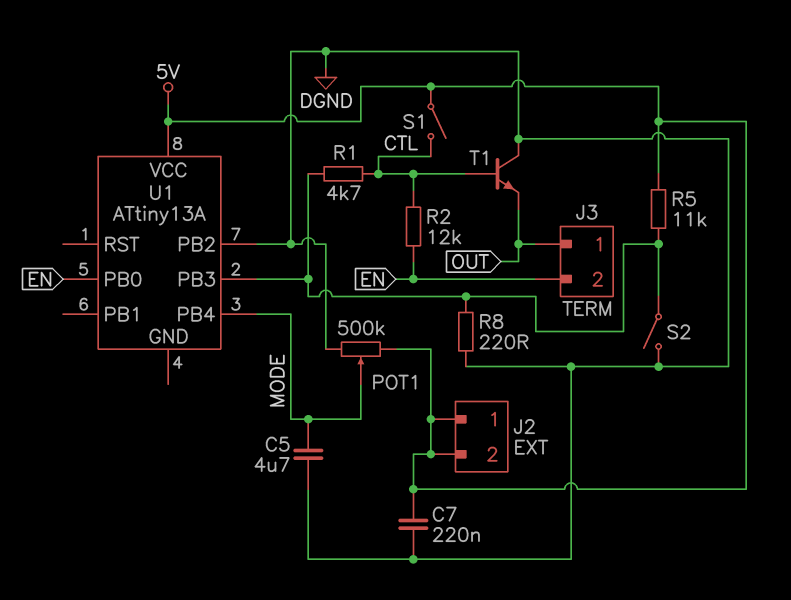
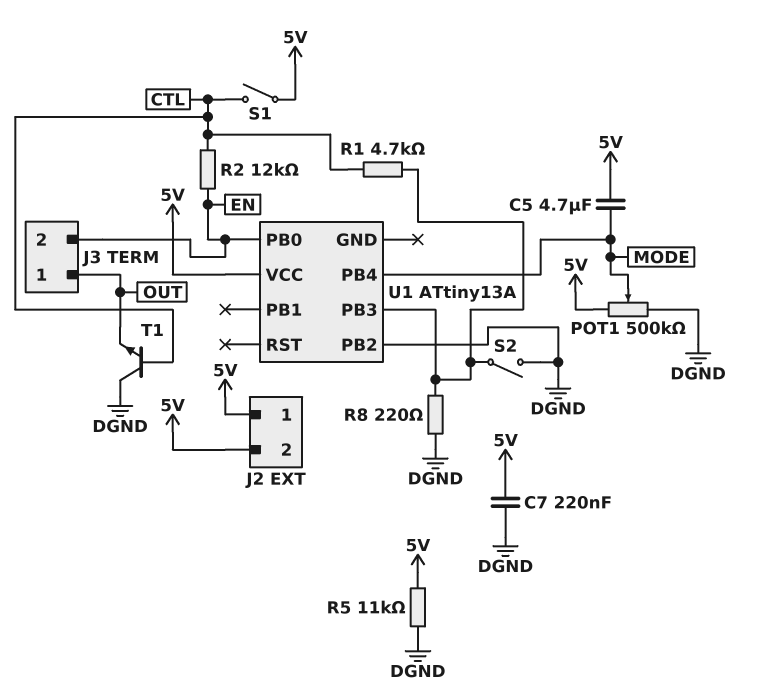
C5: 4.7uF (DGND, MODE) -> 4.7uF (5V, MODE)
R5: 11k (5V, U1/PB3) -> 11k (5V, DGND)

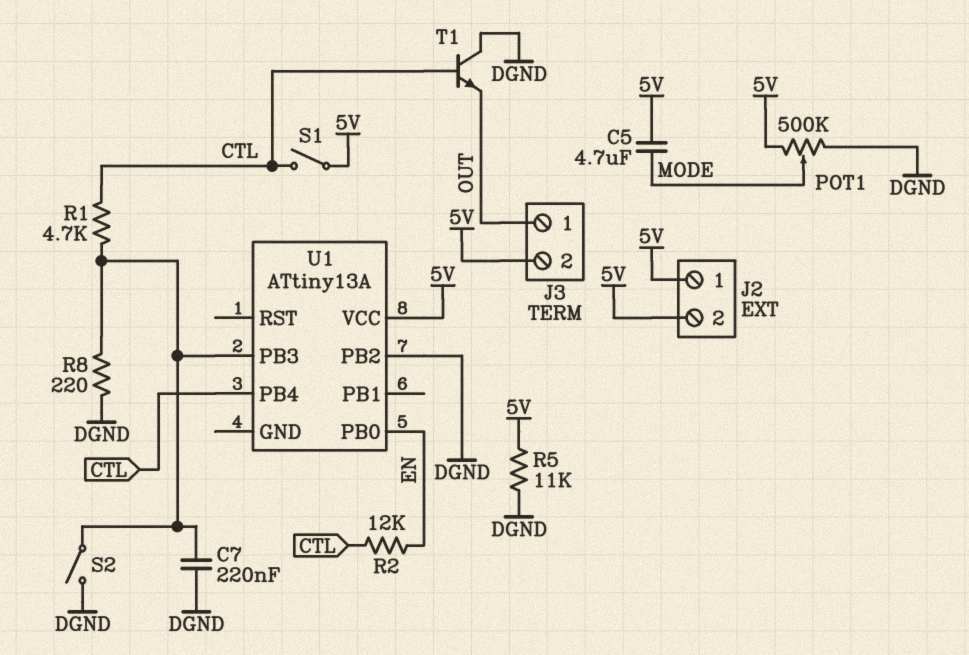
C7: 220nF (5V, DGND) -> 220nF (DGND, U1/PB3)
J3 pin 2: EN -> 5V
U1 pin PB4: MODE -> CTL

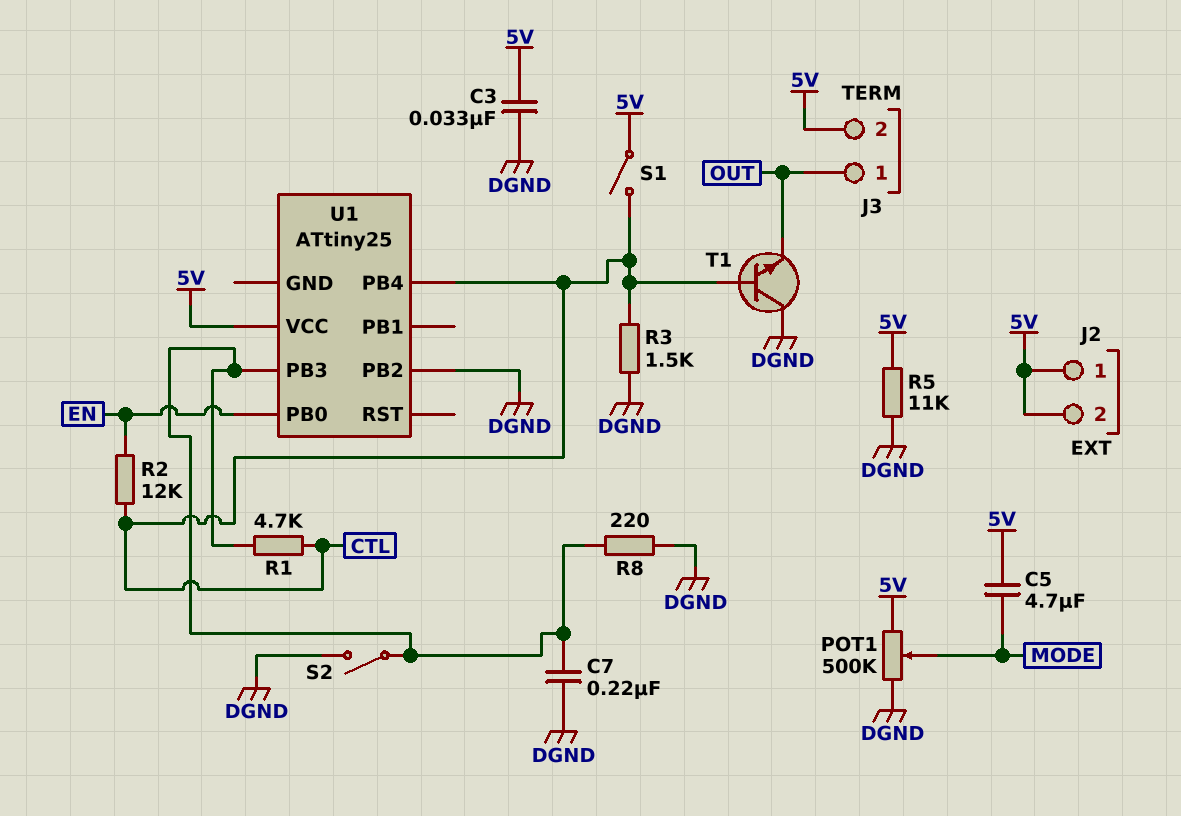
C3: none -> 33nF (5V, DGND)
R3: none -> 1.5k (CTL, DGND)
U1: ATtiny13A -> ATtiny25

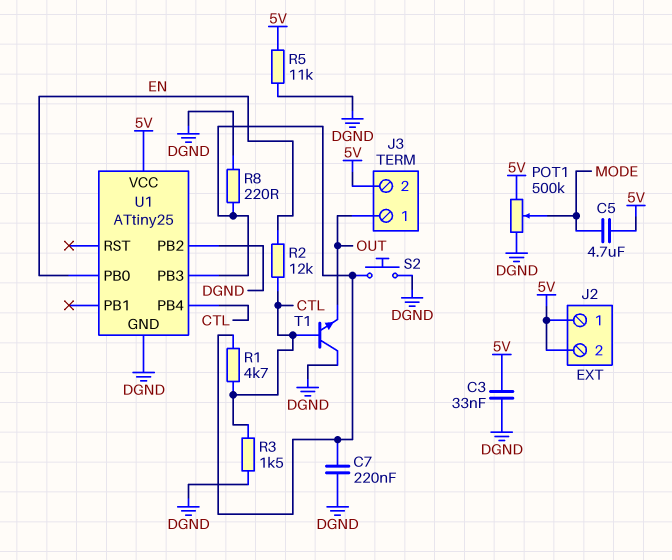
S1: switch (5V, CTL) -> none
S2: switch (DGND, U1/PB3) -> button (DGND, U1/PB3)
U1 pin GND: none -> DGND

